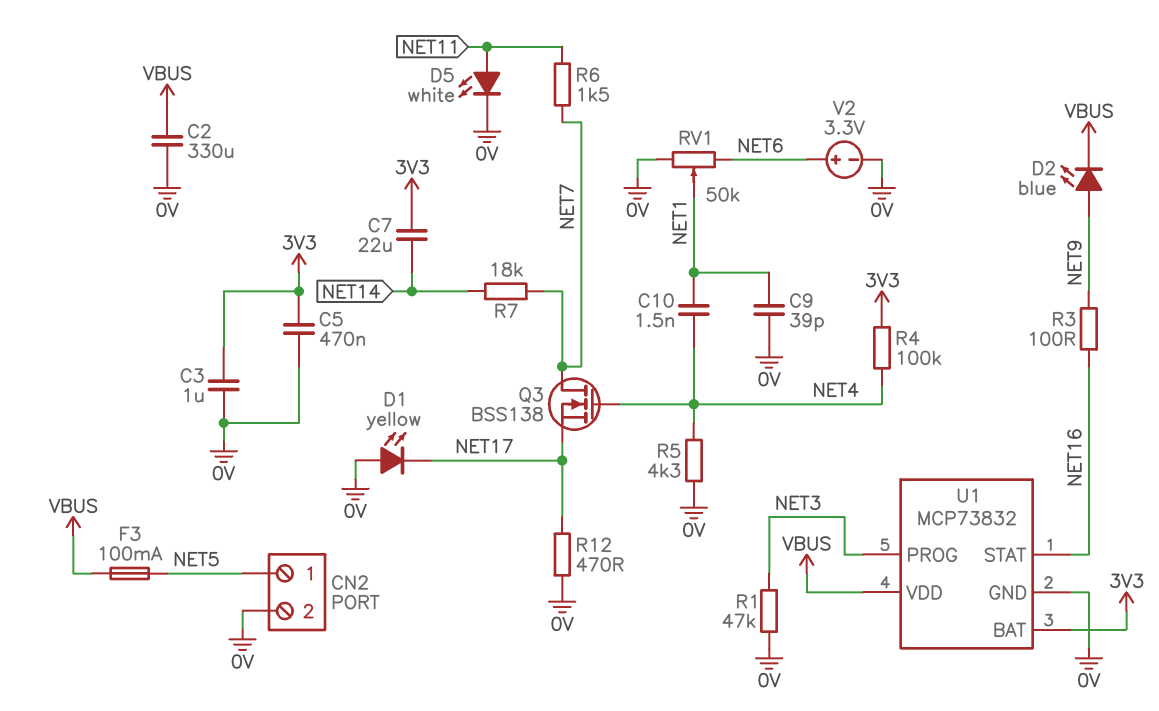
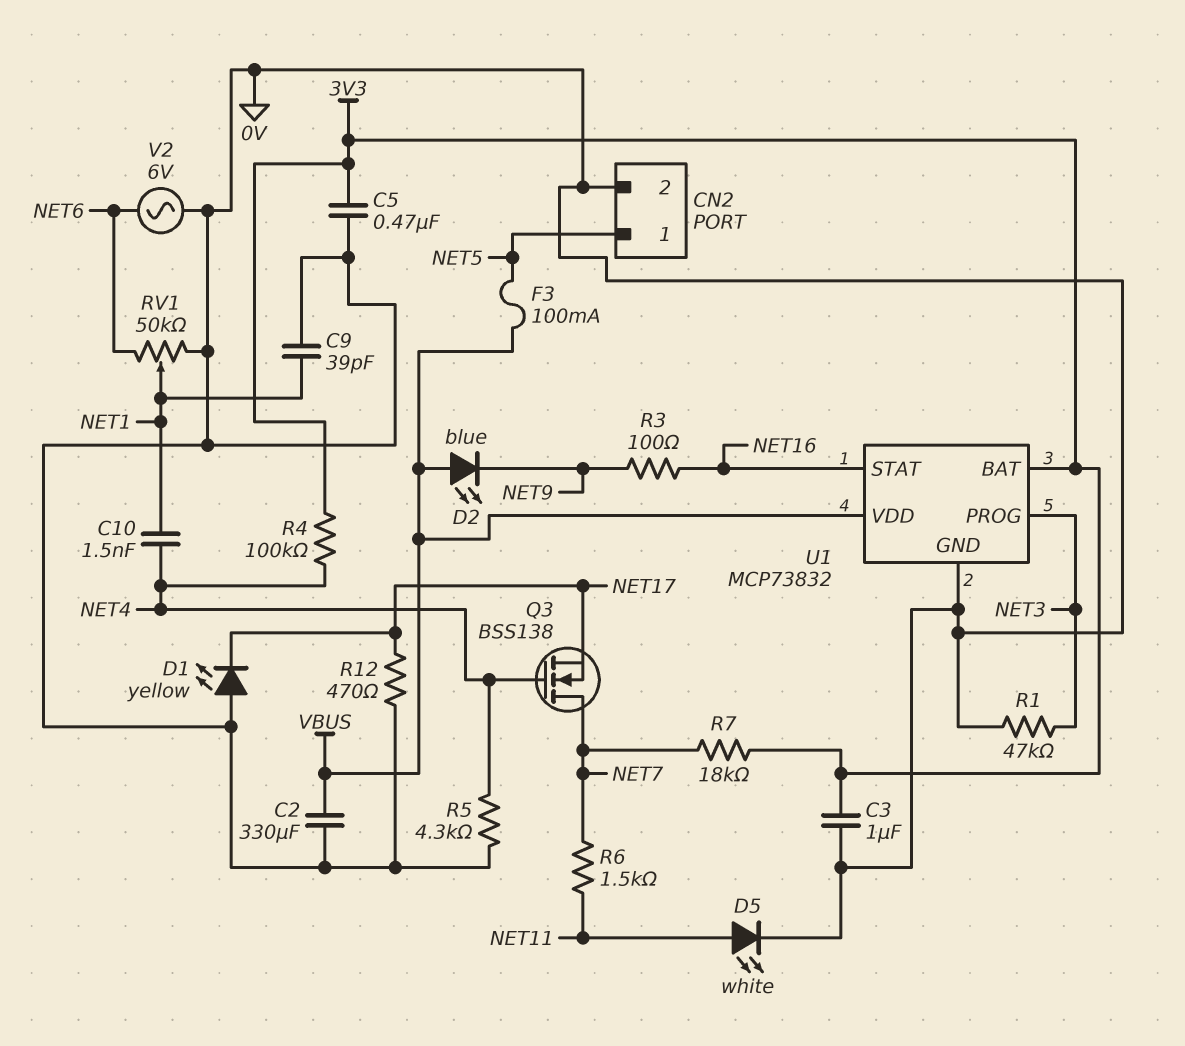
C7: 22uF (3V3, NET14) -> none
D2: LED blue (A NET9, K VBUS) -> LED blue (A VBUS, K NET9)
R7: 18k (NET7, NET14) -> 18k (3V3, NET7)
V2: 3.3V (plus NET6, minus 0V) -> AC 6V (0V, NET6)

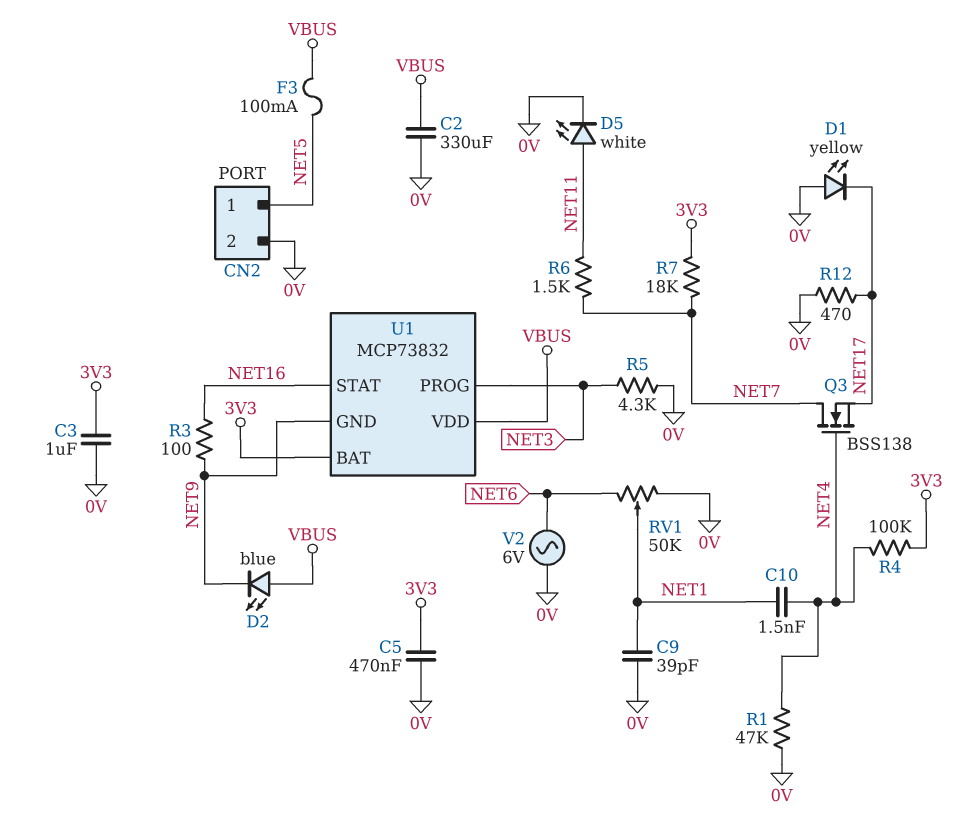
R1: 47k (0V, NET3) -> 47k (0V, NET4)
R5: 4.3k (0V, NET4) -> 4.3k (0V, NET3)
U1 pin GND: 0V -> NET9

